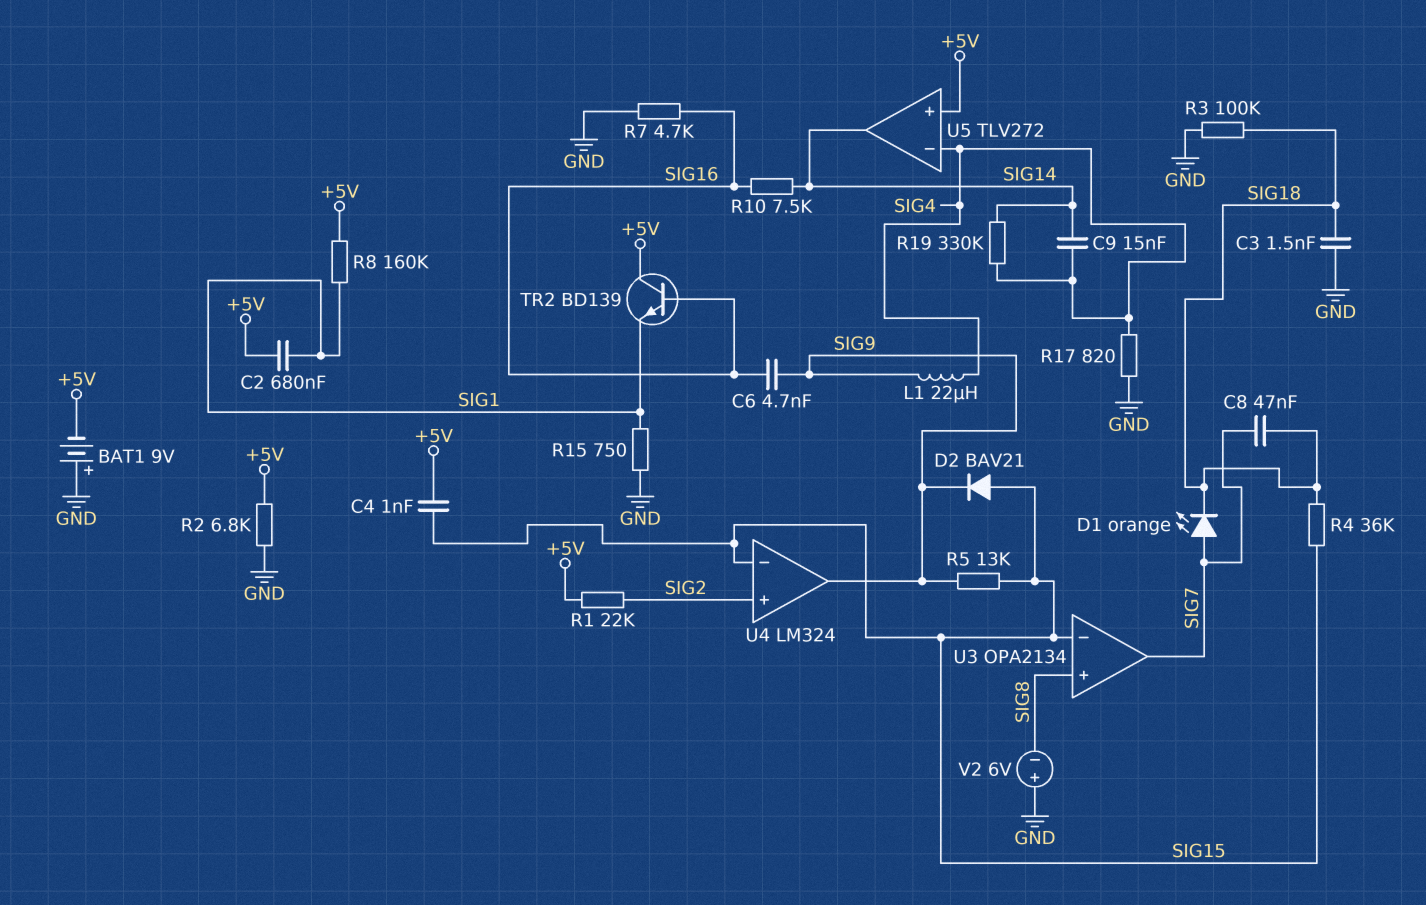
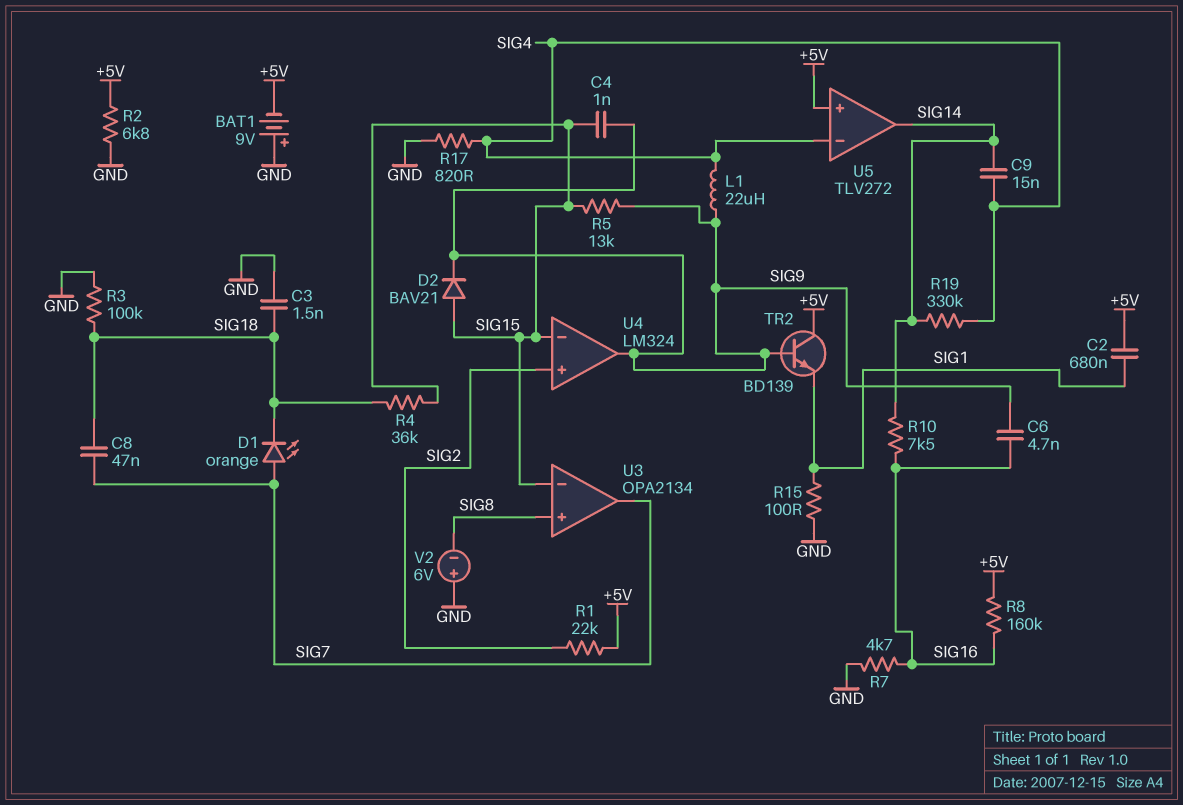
C4: 1nF (+5V, SIG15) -> 1nF (SIG9, SIG15)
R8: 160k (+5V, SIG1) -> 160k (+5V, SIG16)
R15: 750 (GND, SIG1) -> 100 (GND, SIG1)
TR2: NPN BD139 (B SIG16, C +5V, E SIG1) -> NPN BD139 (B SIG9, C +5V, E SIG1)

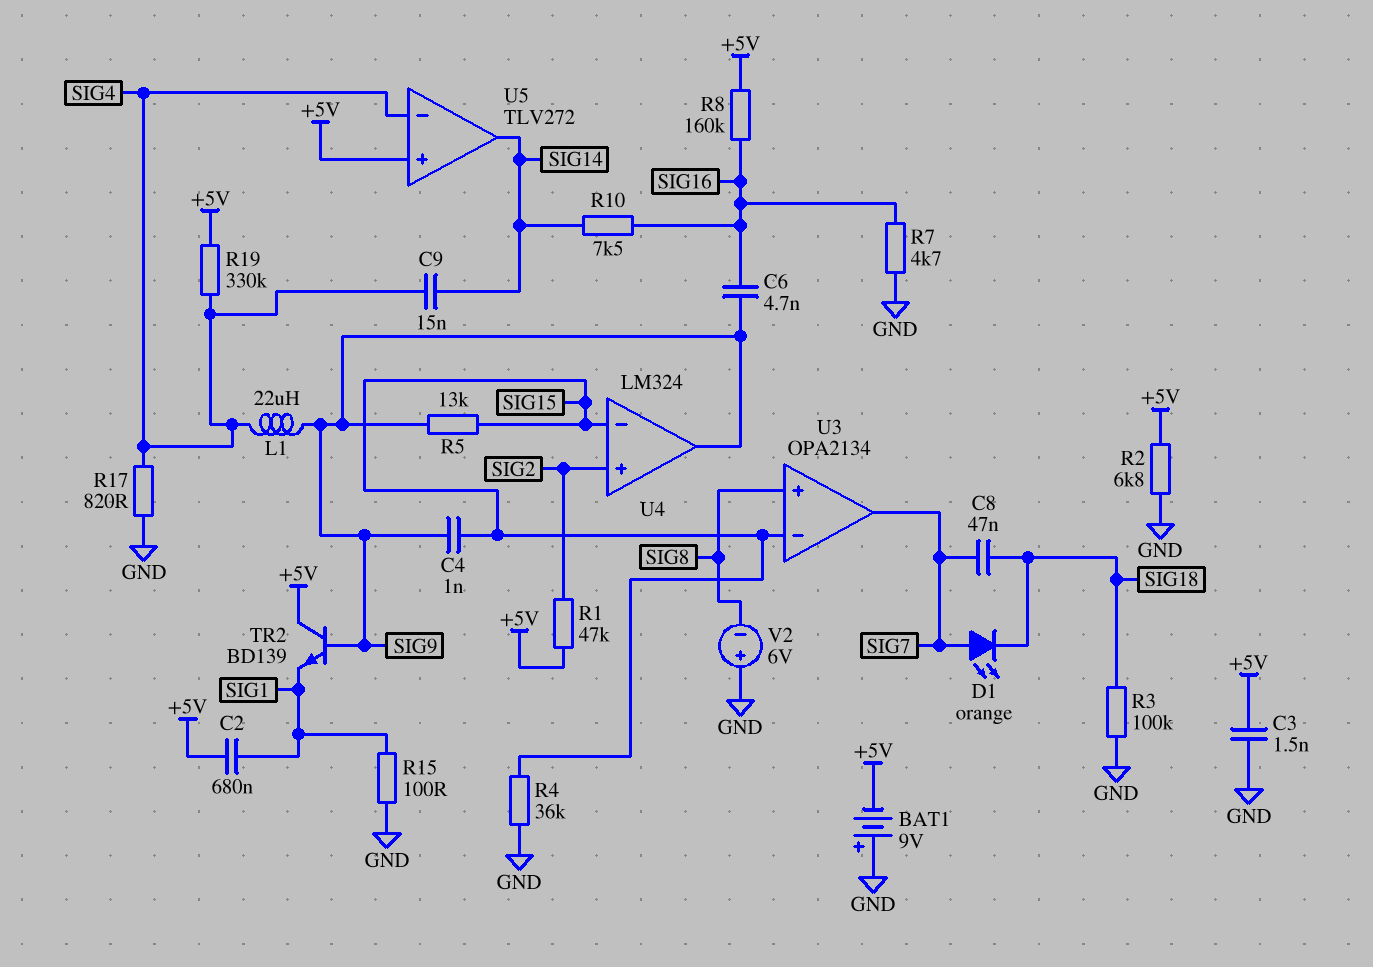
C3: 1.5nF (GND, SIG18) -> 1.5nF (+5V, GND)
D2: diode BAV21 (A SIG15, K SIG9) -> none
R1: 22k (+5V, SIG2) -> 47k (+5V, SIG2)
R4: 36k (SIG15, SIG18) -> 36k (GND, SIG15)
R19: 330k (SIG4, SIG14) -> 330k (+5V, SIG4)

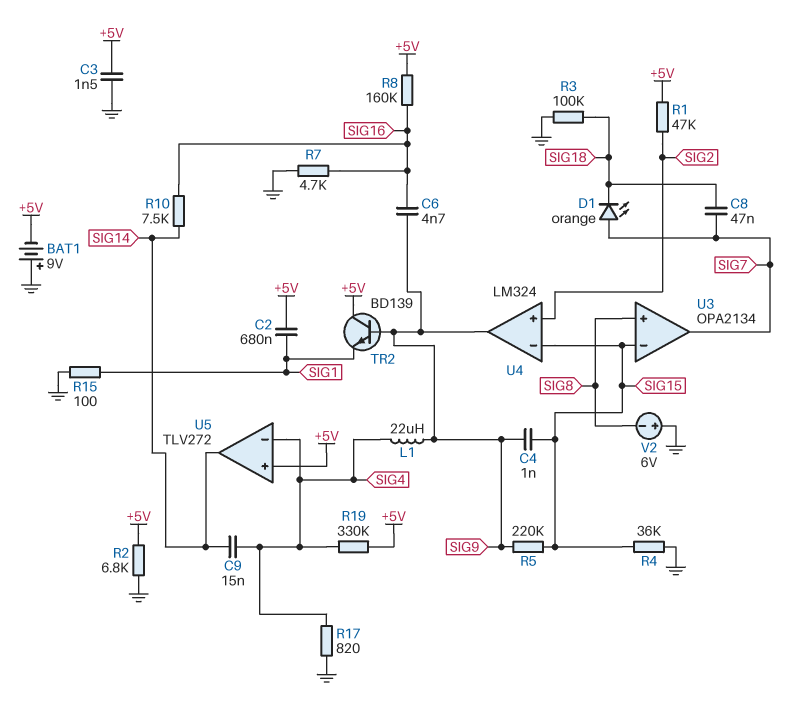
R5: 13k (SIG9, SIG15) -> 220k (SIG9, SIG15)

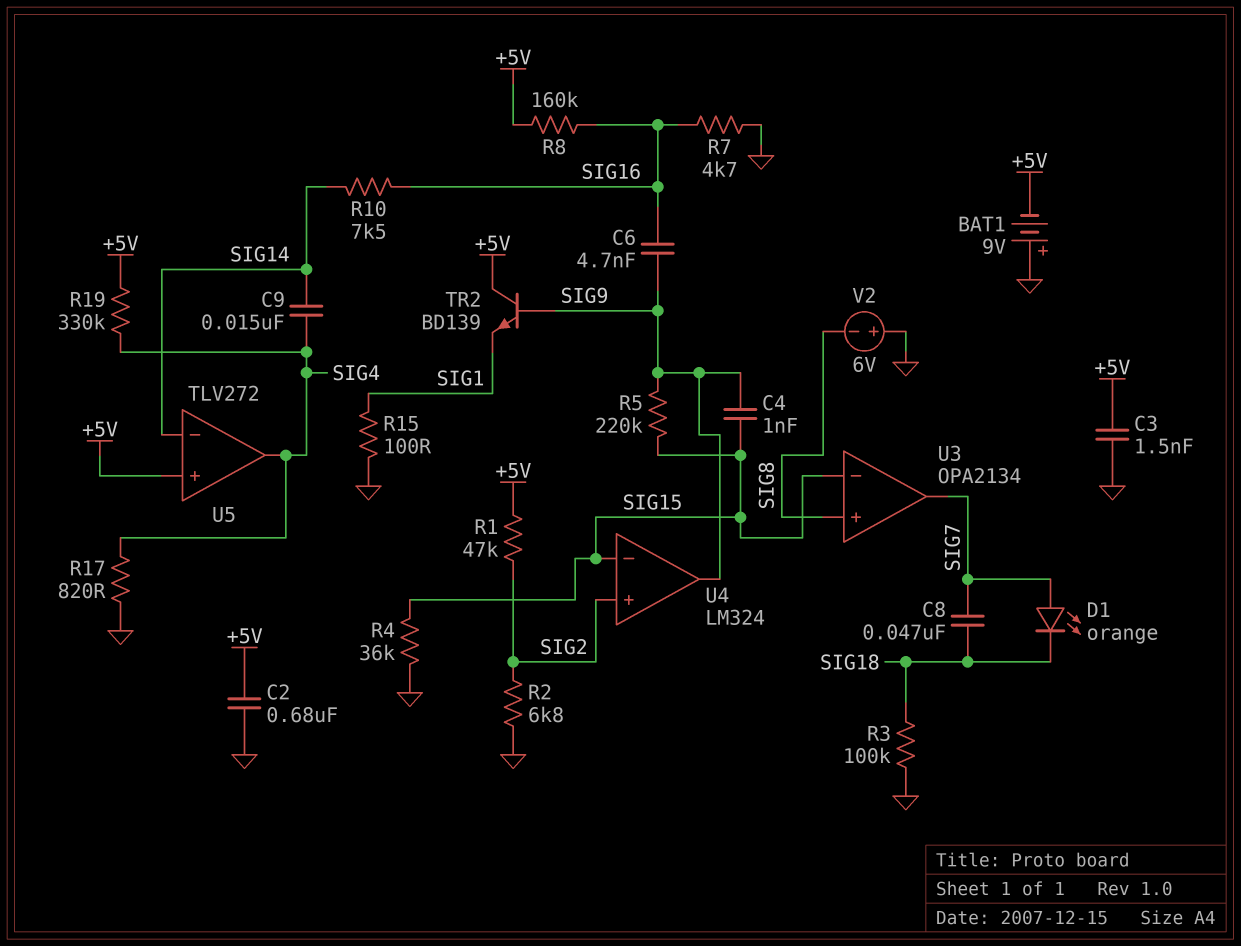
C2: 680nF (+5V, SIG1) -> 680nF (+5V, GND)
L1: 22uH (SIG4, SIG9) -> none
R2: 6.8k (+5V, GND) -> 6.8k (GND, SIG2)
U5 pin in-: SIG4 -> SIG14
U5 pin out: SIG14 -> SIG4

